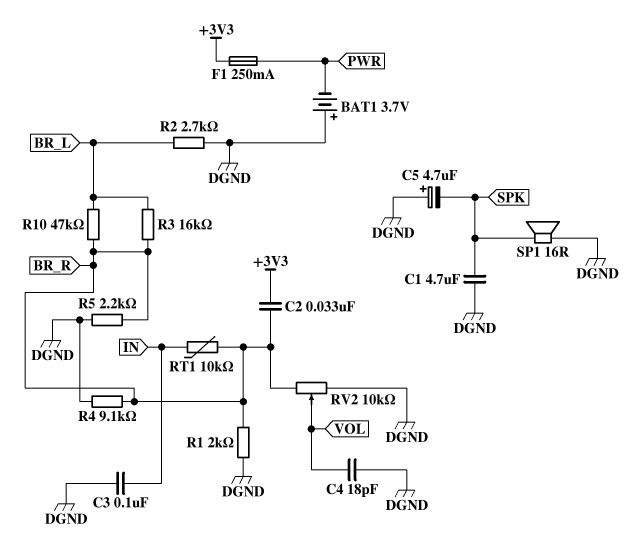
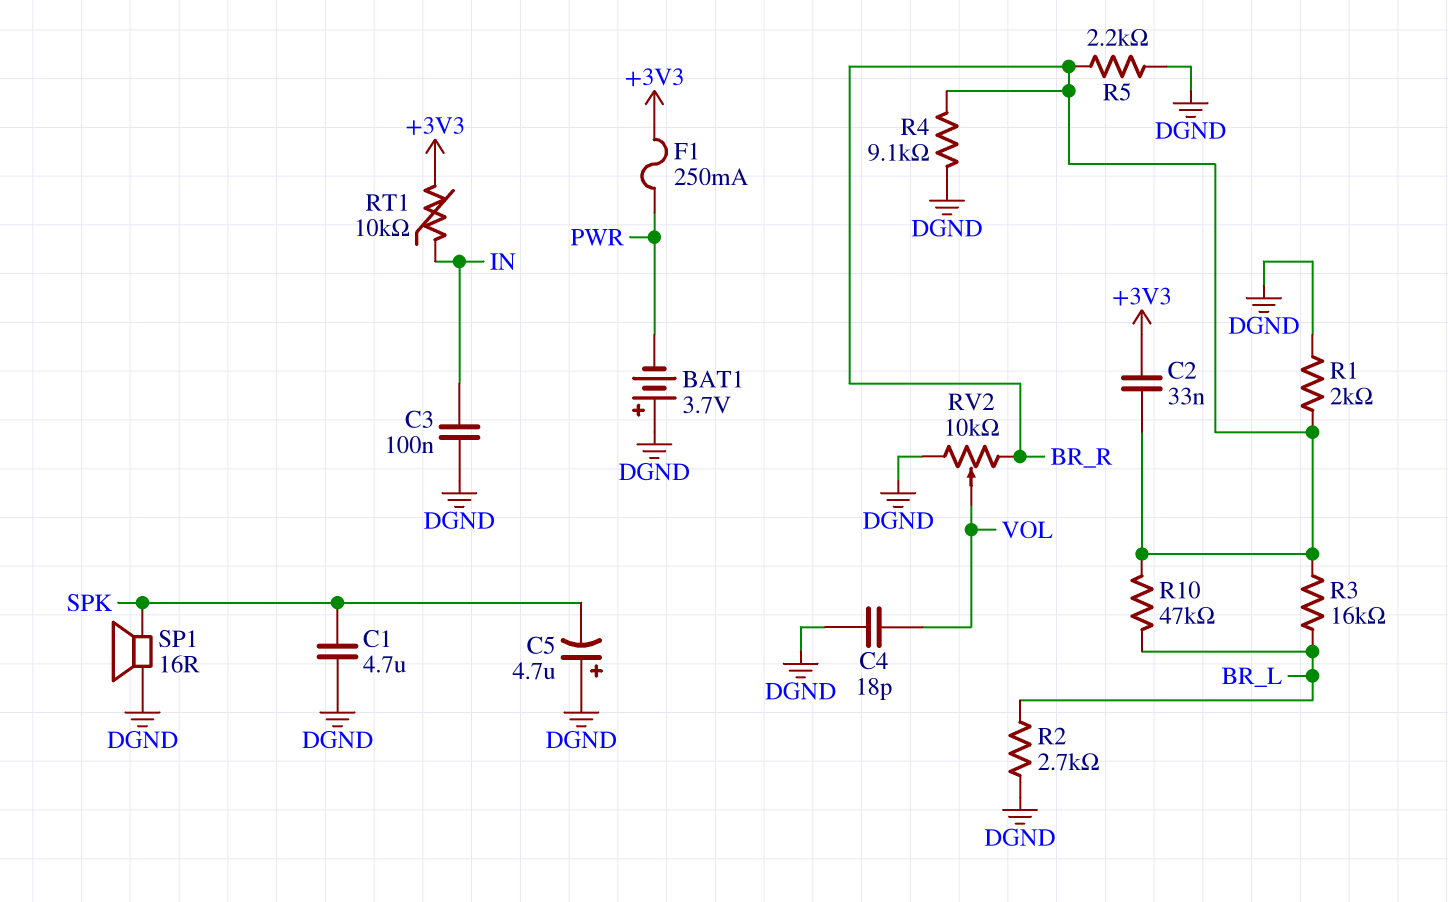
RT1: 10k (BR_R, IN) -> 10k (+3V3, IN)

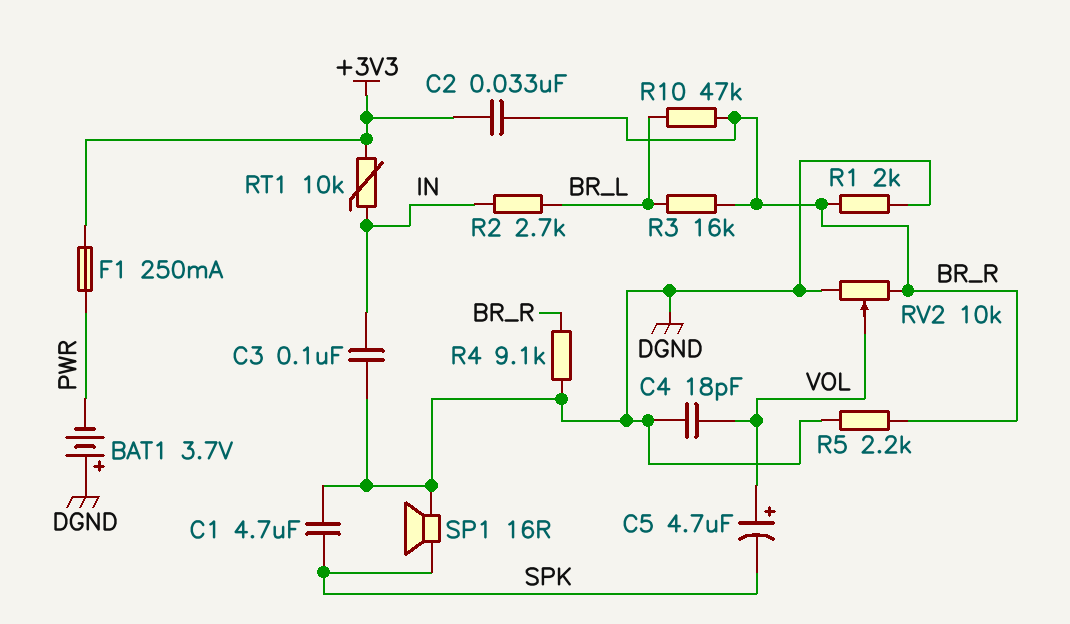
C5: 4.7uF (plus DGND, minus SPK) -> 4.7uF (plus VOL, minus SPK)
R2: 2.7k (BR_L, DGND) -> 2.7k (BR_L, IN)

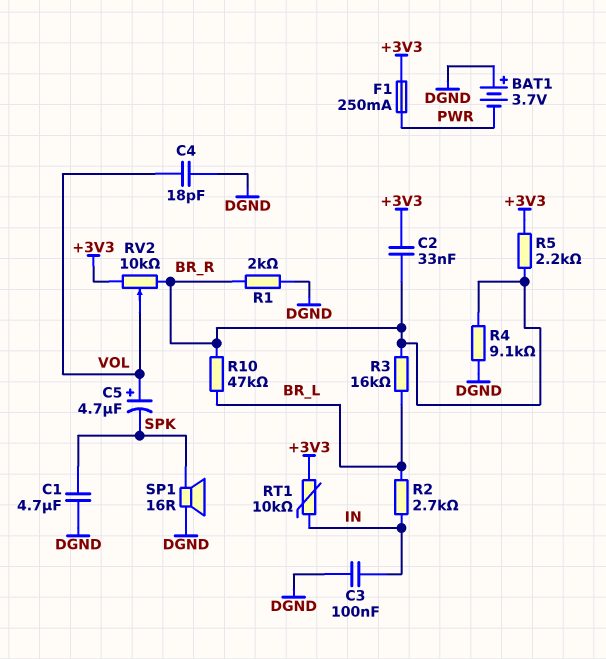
R5: 2.2k (BR_R, DGND) -> 2.2k (+3V3, BR_R)
RV2: 10k (BR_R, DGND, wiper VOL) -> 10k (+3V3, BR_R, wiper VOL)

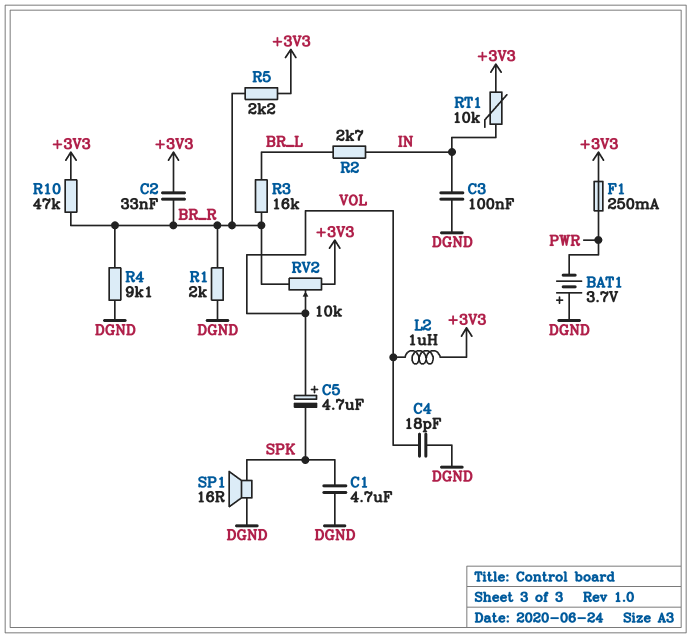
L2: none -> 1uH (+3V3, VOL)
R10: 47k (BR_L, BR_R) -> 47k (+3V3, BR_R)

